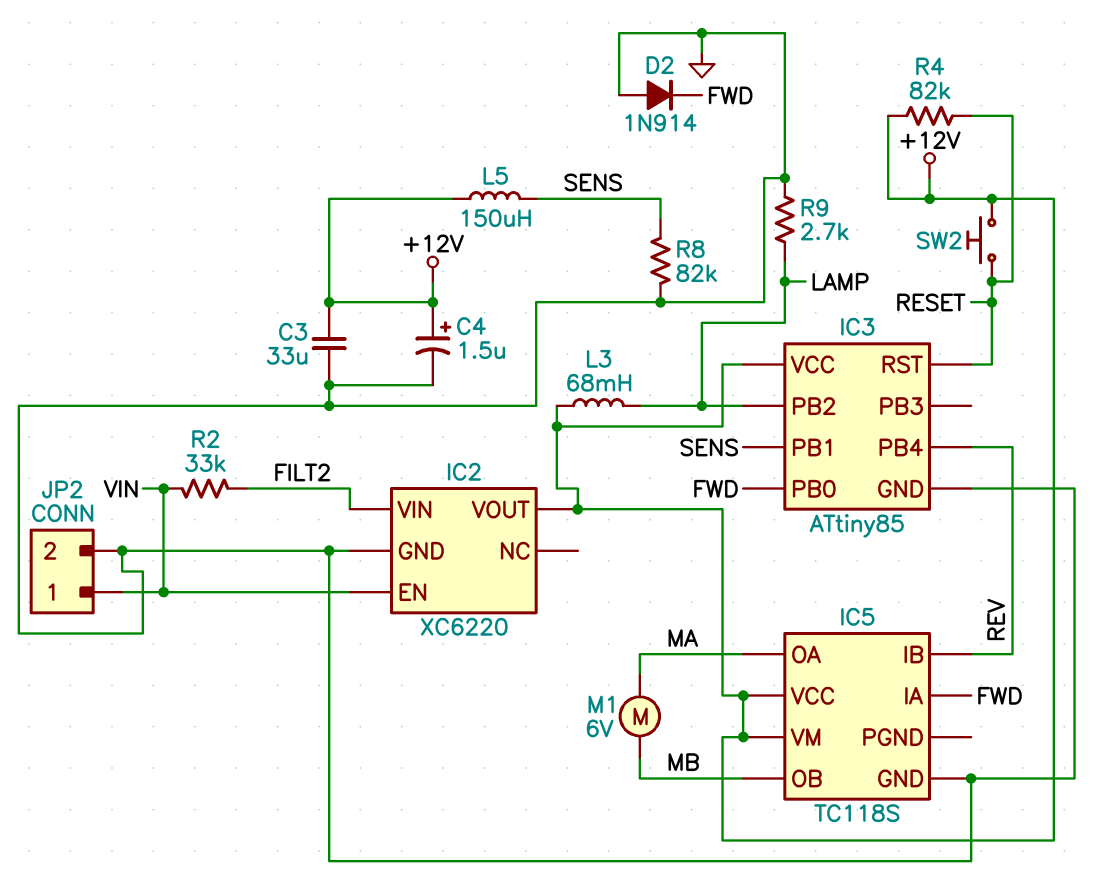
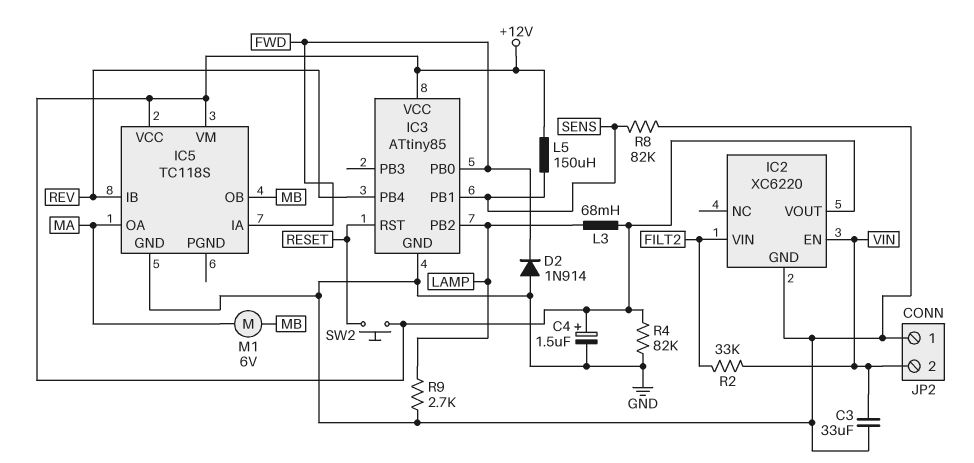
C3: 33uF (+12V, GND) -> 33uF (GND, VIN)
JP2 pin 1: VIN -> GND
JP2 pin 2: GND -> VIN
R4: 82k (+12V, RESET) -> 82k (+12V, GND)

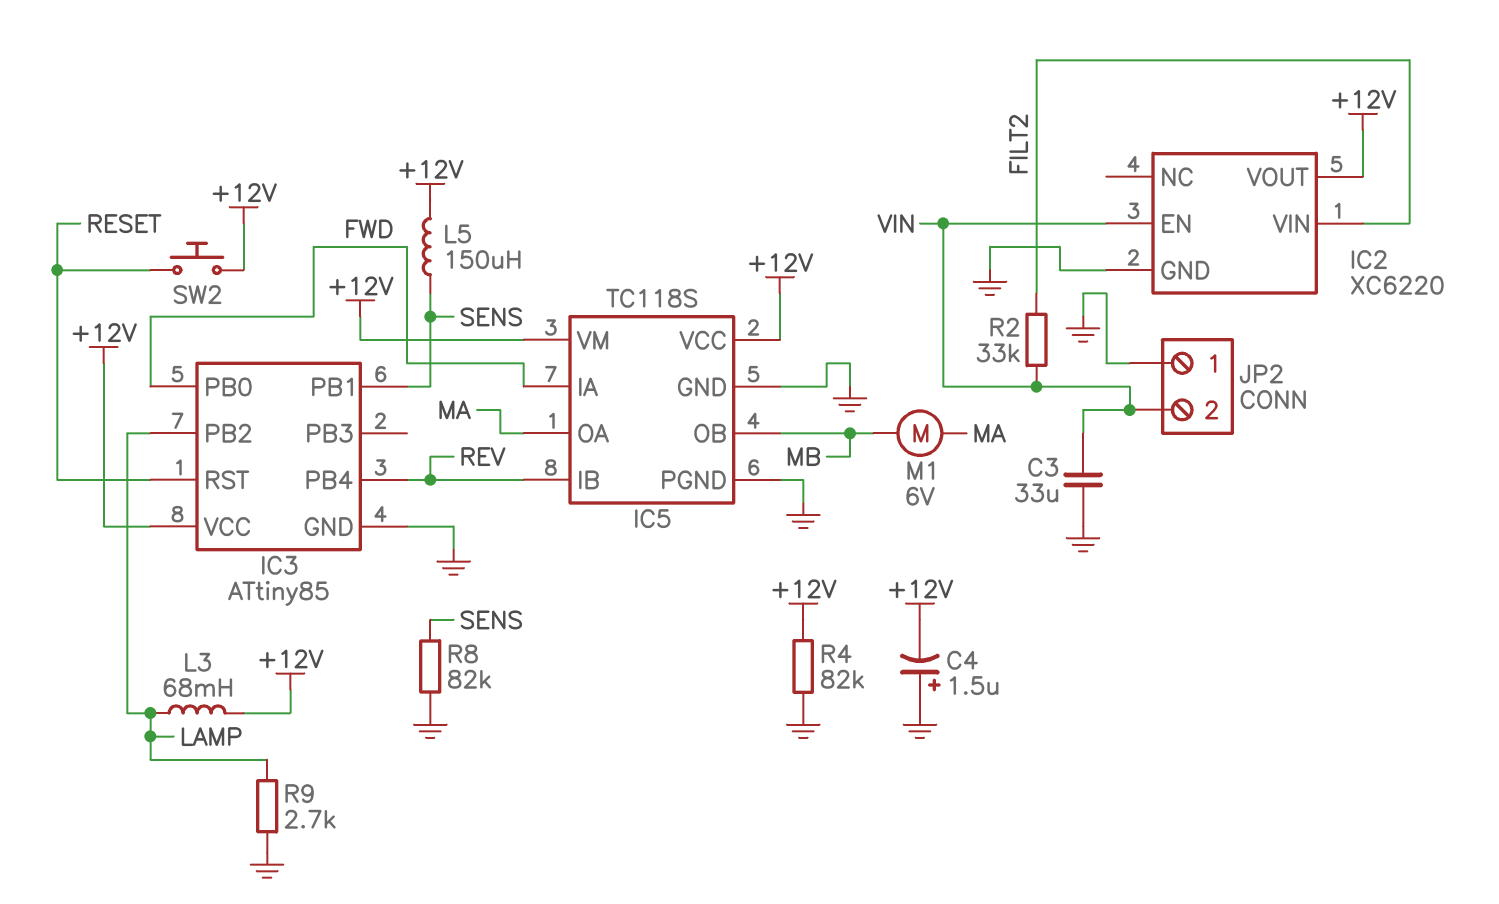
C4: 1.5uF (plus +12V, minus GND) -> 1.5uF (plus GND, minus +12V)
D2: diode 1N914 (A GND, K FWD) -> none
IC5 pin PGND: none -> GND

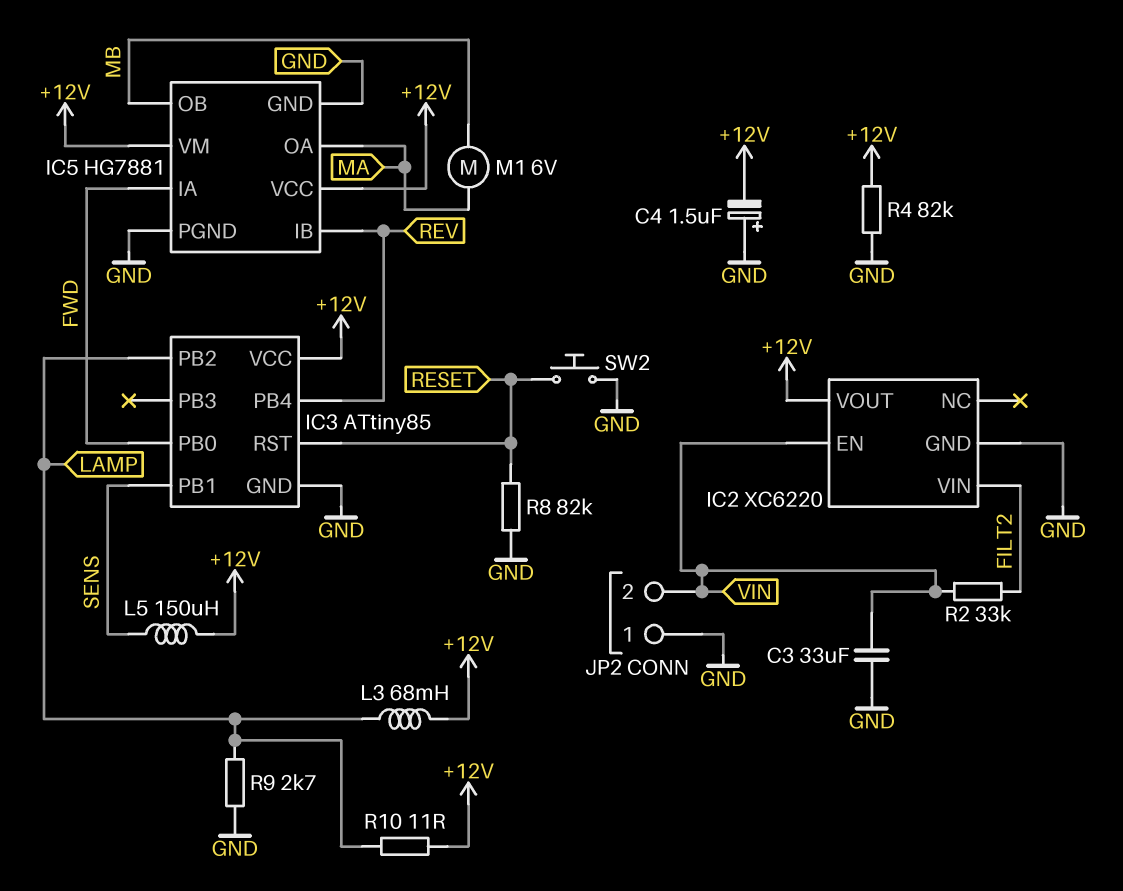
IC5: TC118S -> HG7881
R8: 82k (GND, SENS) -> 82k (GND, RESET)
R10: none -> 11 (+12V, LAMP)
SW2: button (+12V, RESET) -> button (GND, RESET)

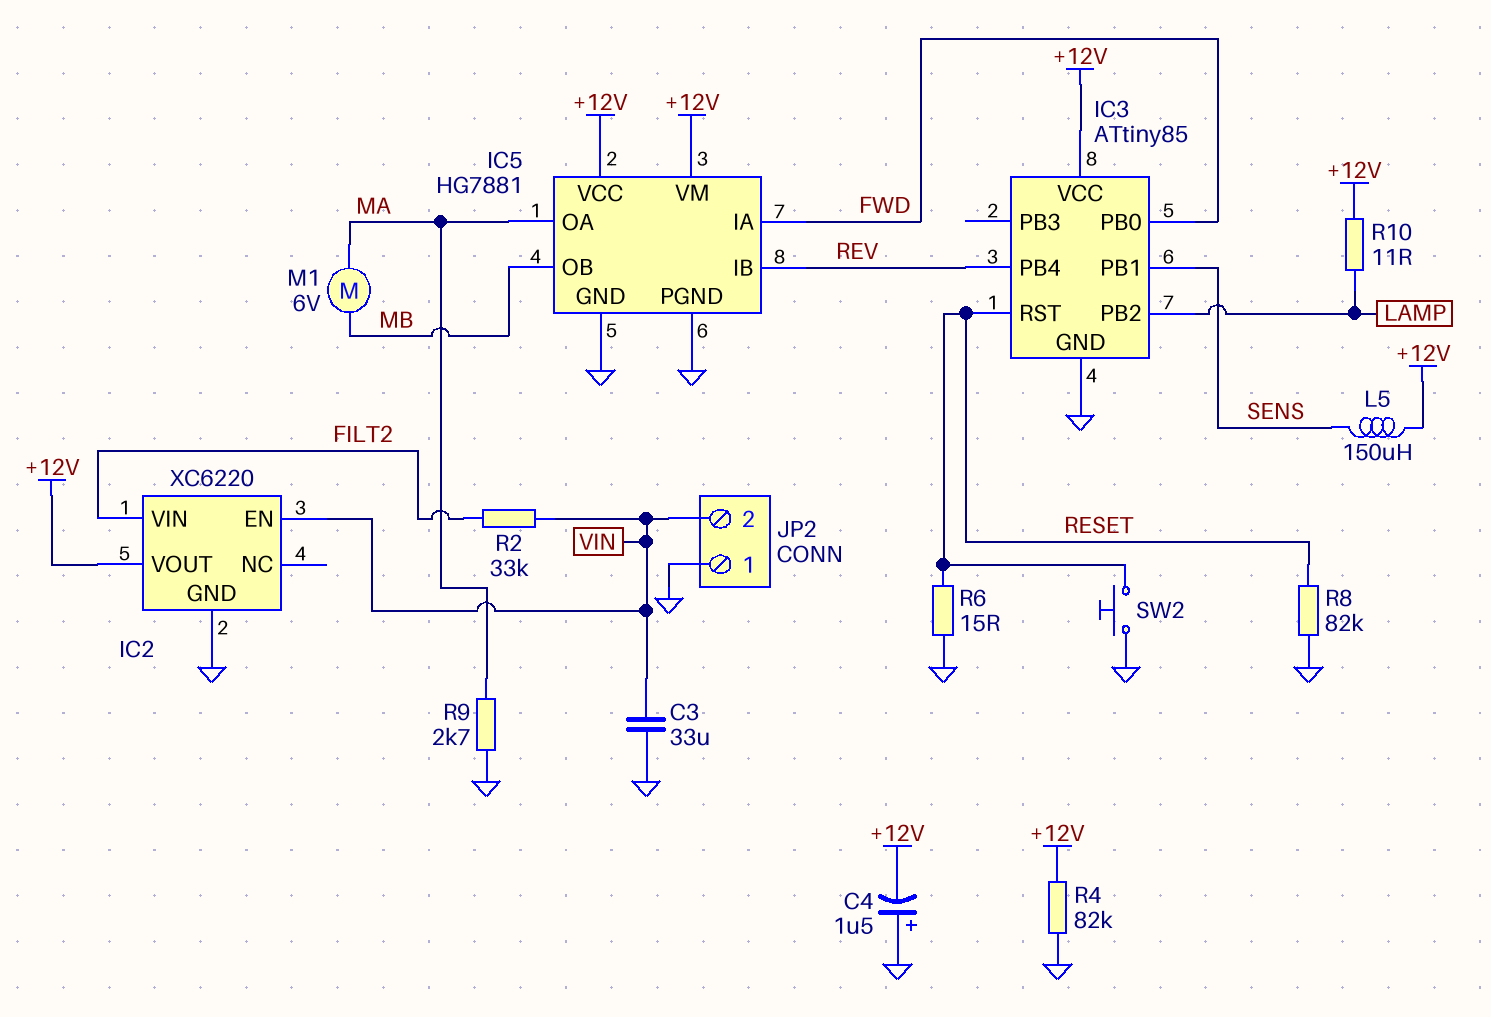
L3: 68mH (+12V, LAMP) -> none
R6: none -> 15 (GND, RESET)
R9: 2.7k (GND, LAMP) -> 2.7k (GND, MA)

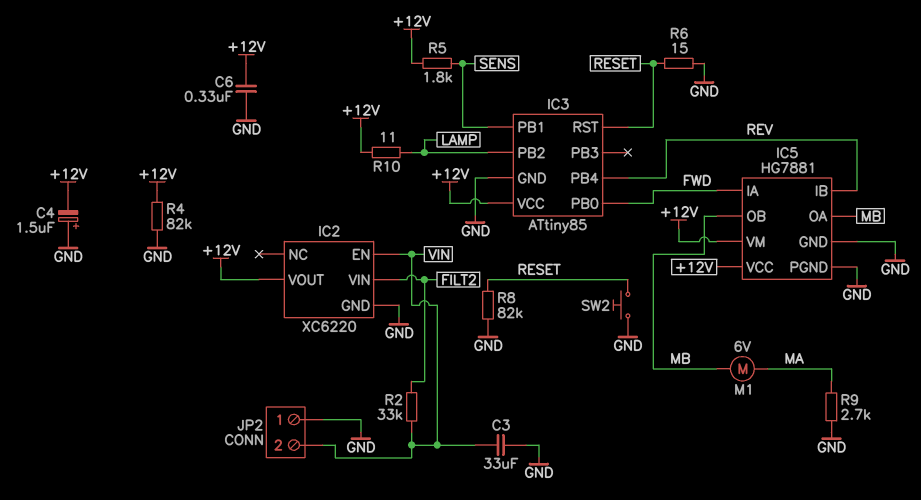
C6: none -> 330nF (+12V, GND)
IC5 pin OA: MA -> MB
L5: 150uH (+12V, SENS) -> none
R5: none -> 1.8k (+12V, SENS)

